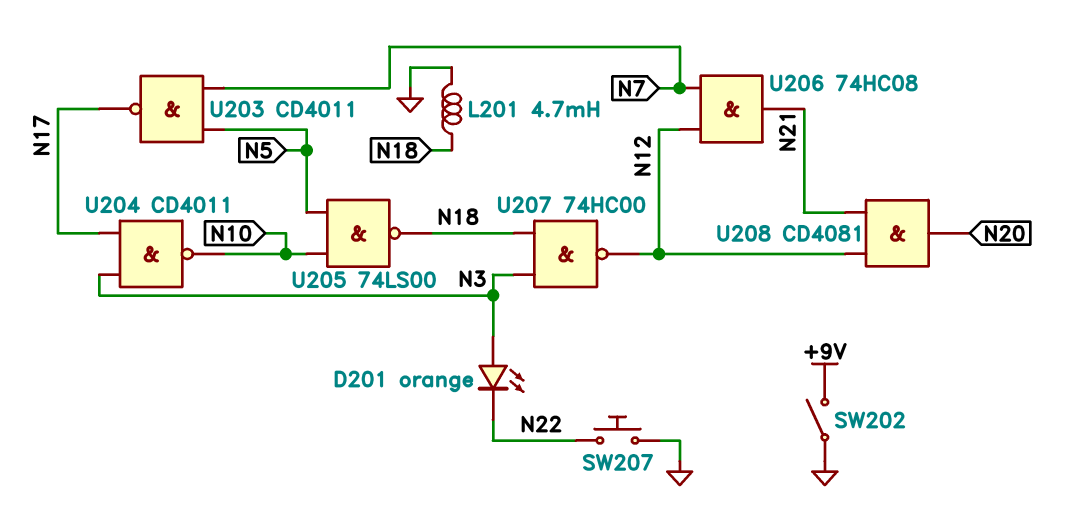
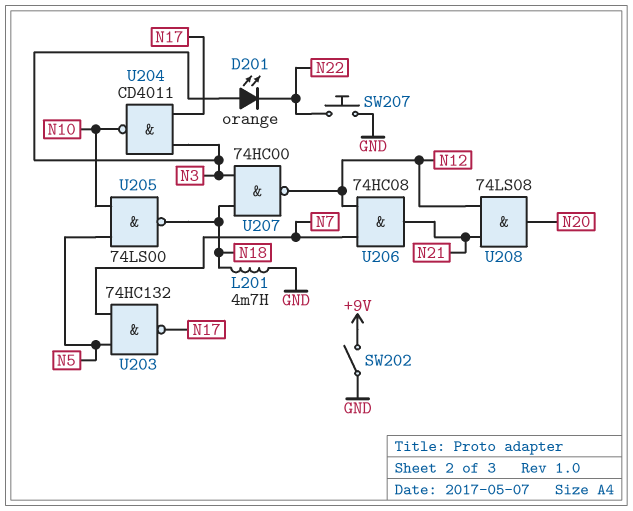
U203: NAND CD4011 (in N5, in N7, out N17) -> NAND 74HC132 (in N5, in N7, out N17)
U208: AND CD4081 (in N12, in N21, out N20) -> AND 74LS08 (in N12, in N21, out N20)

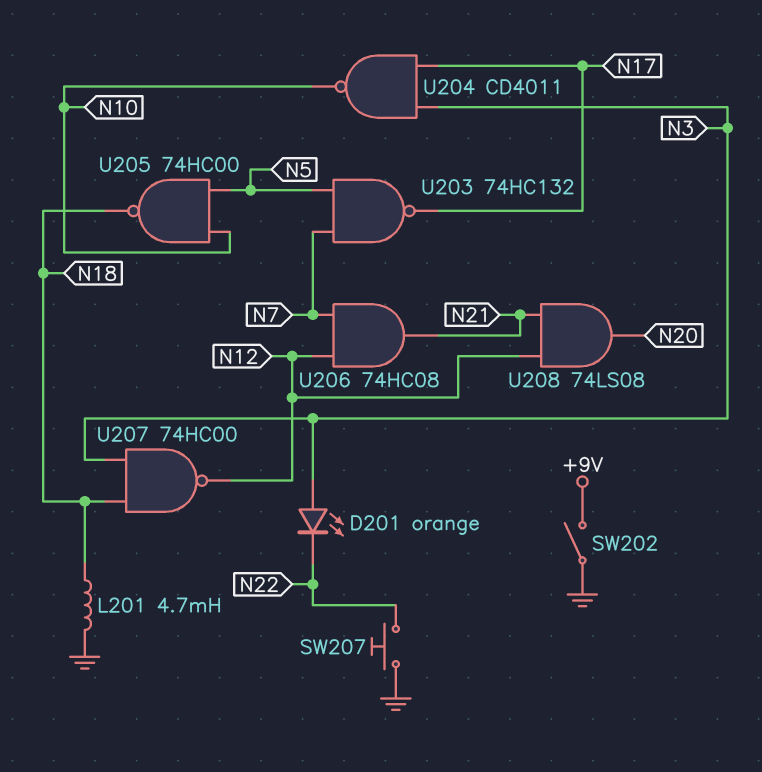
U205: NAND 74LS00 (in N5, in N10, out N18) -> NAND 74HC00 (in N5, in N10, out N18)

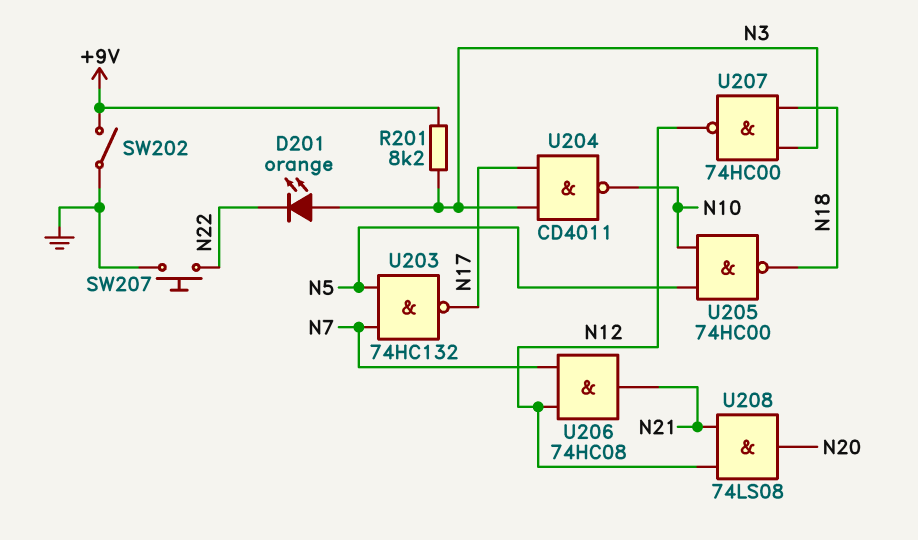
L201: 4.7mH (GND, N18) -> none
R201: none -> 8.2k (+9V, N3)

